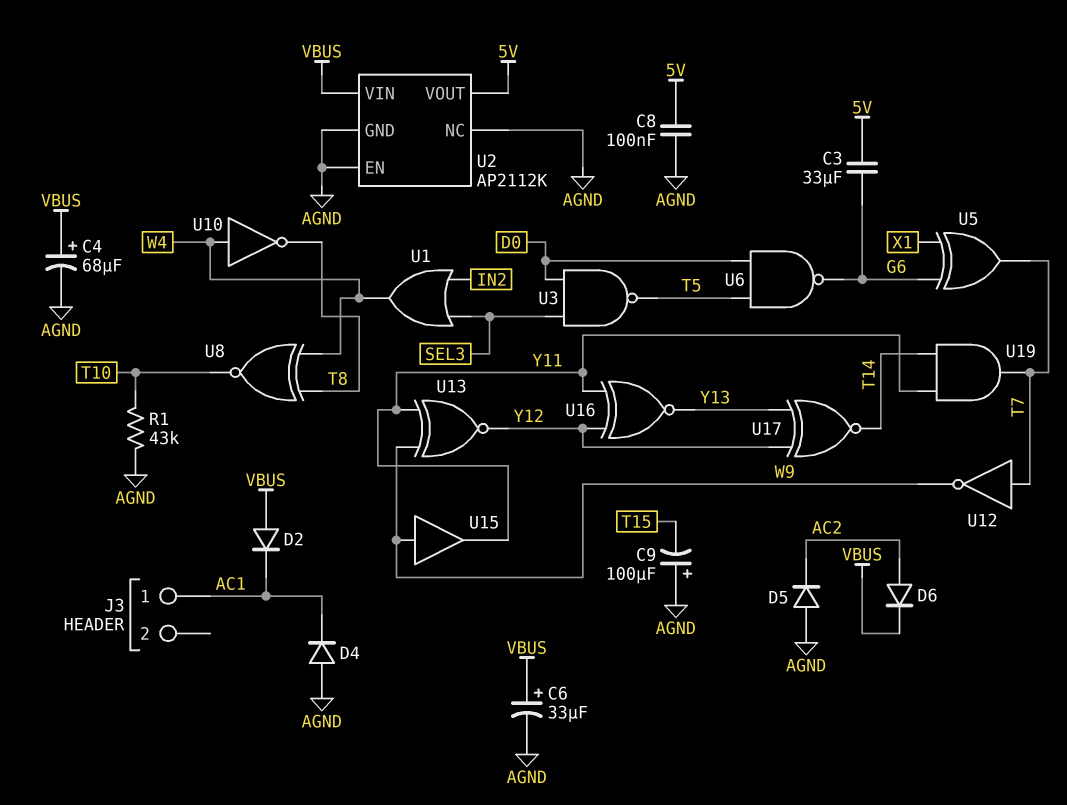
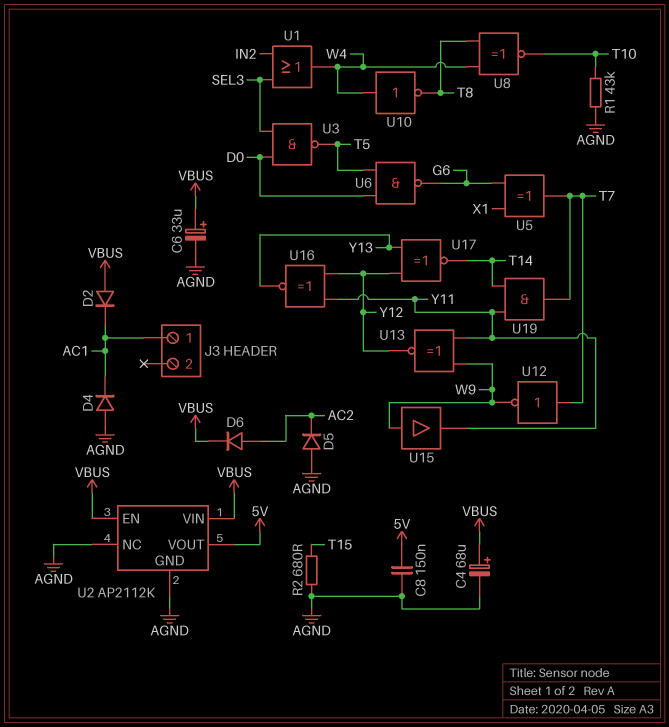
C3: 33uF (5V, G6) -> none
C8: 100nF (5V, AGND) -> 150nF (5V, AGND)
C9: 100uF (plus AGND, minus T15) -> none
R2: none -> 680 (AGND, T15)
U2 pin EN: AGND -> VBUS

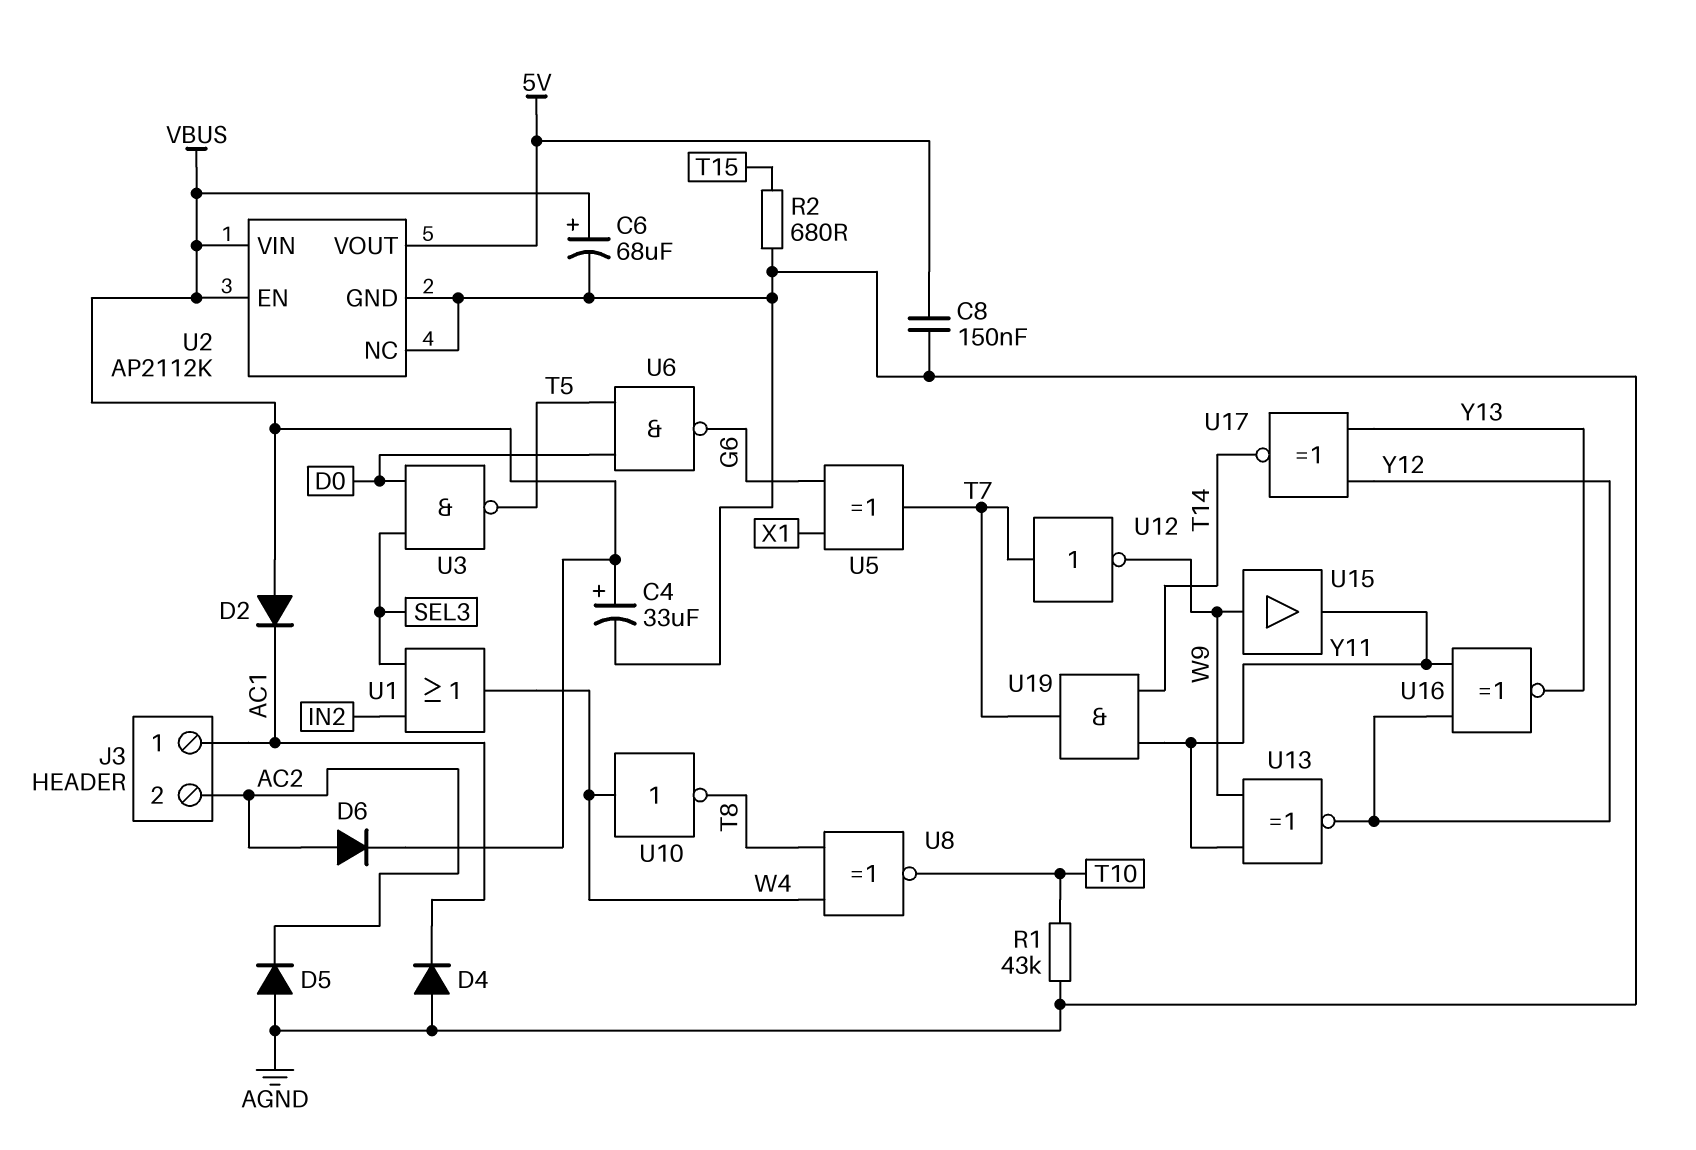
C4: 68uF (plus VBUS, minus AGND) -> 33uF (plus VBUS, minus AGND)
C6: 33uF (plus VBUS, minus AGND) -> 68uF (plus VBUS, minus AGND)
J3 pin 2: none -> AC2

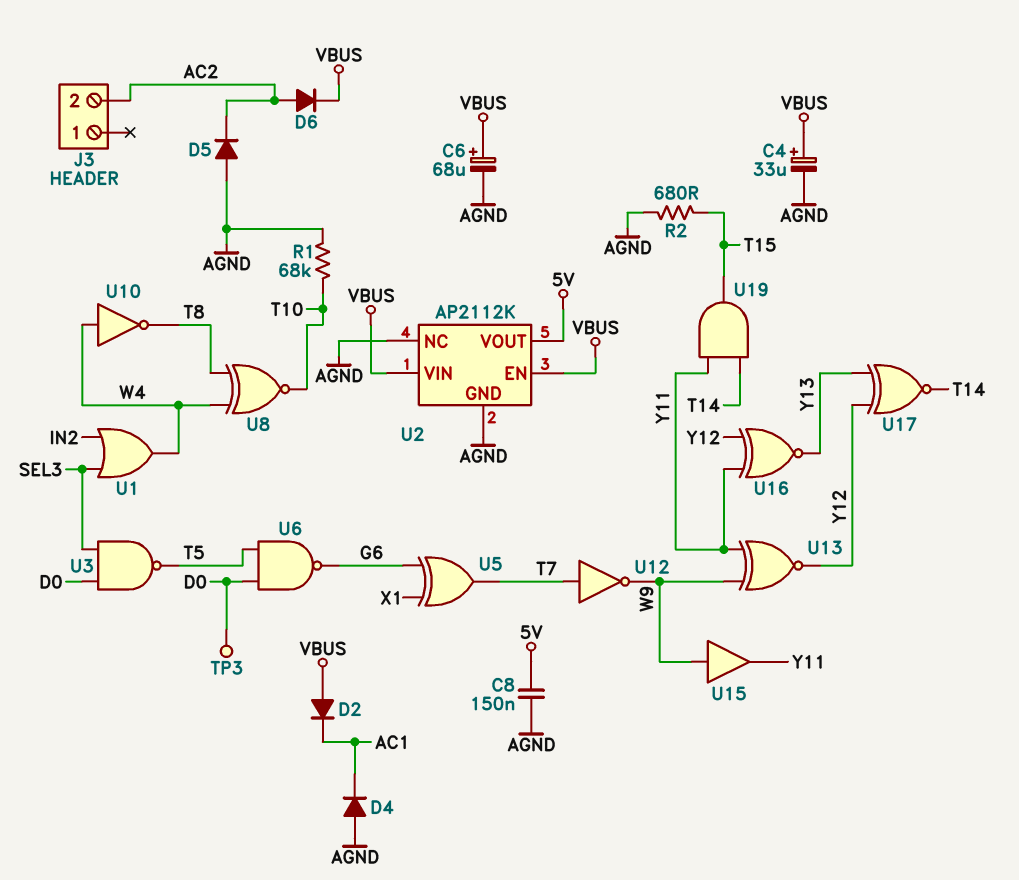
J3 pin 1: AC1 -> none
R1: 43k (AGND, T10) -> 68k (AGND, T10)
TP3: none -> test point (D0)
U19: AND (in T14, in Y11, out T7) -> AND (in T14, in Y11, out T15)

